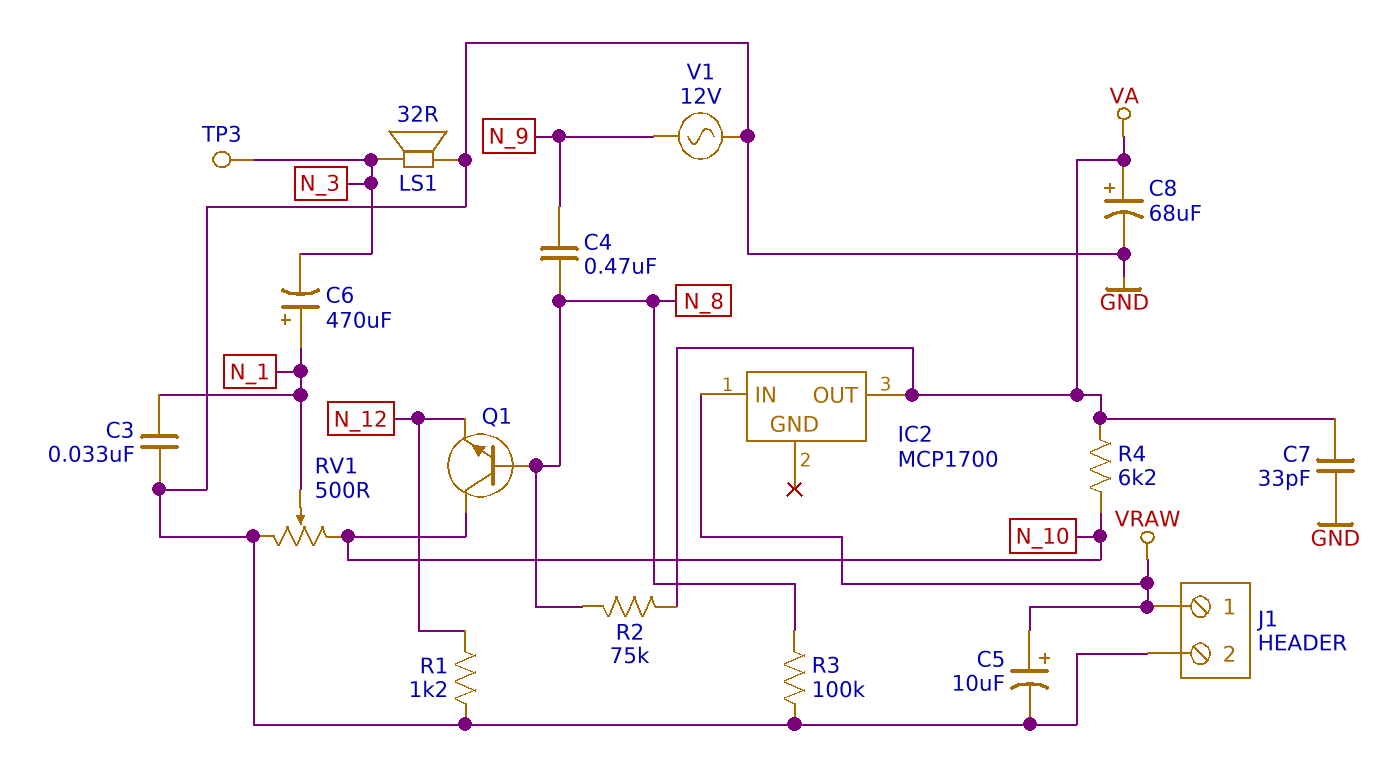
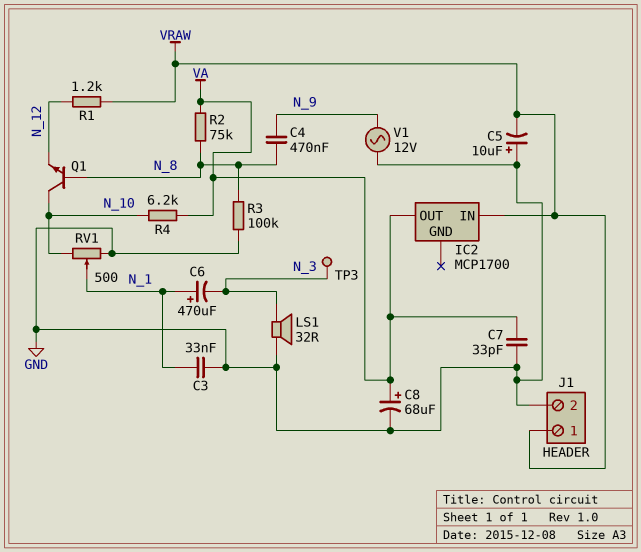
C5: 10uF (plus VRAW, minus GND) -> 10uF (plus GND, minus VRAW)
R1: 1.2k (GND, N_12) -> 1.2k (N_12, VRAW)

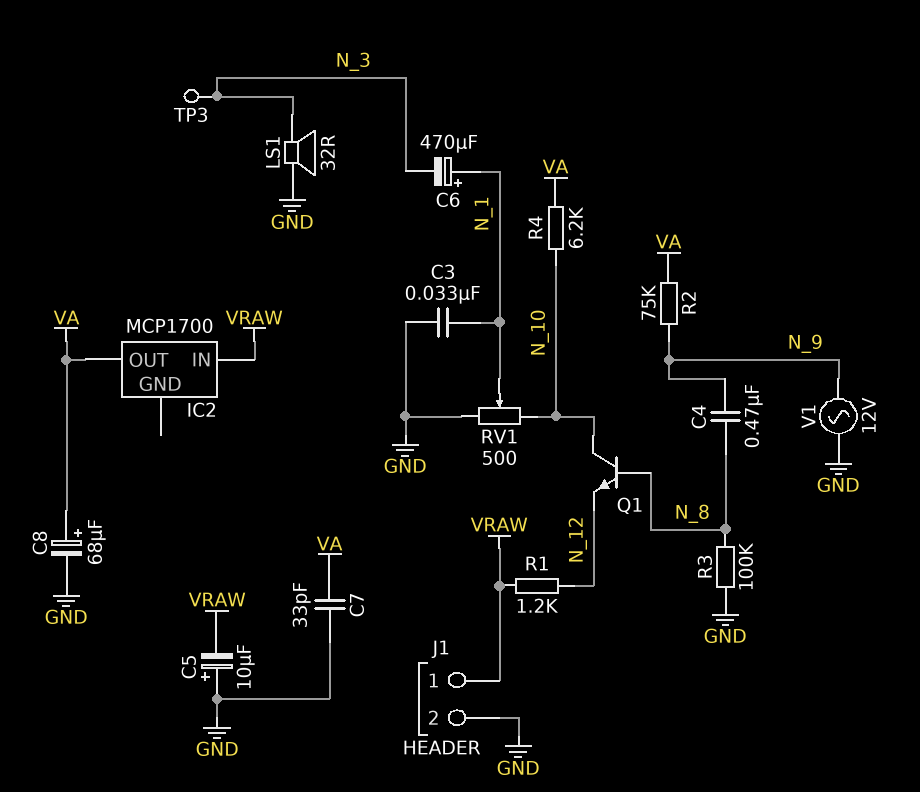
R2: 75k (N_8, VA) -> 75k (N_9, VA)

